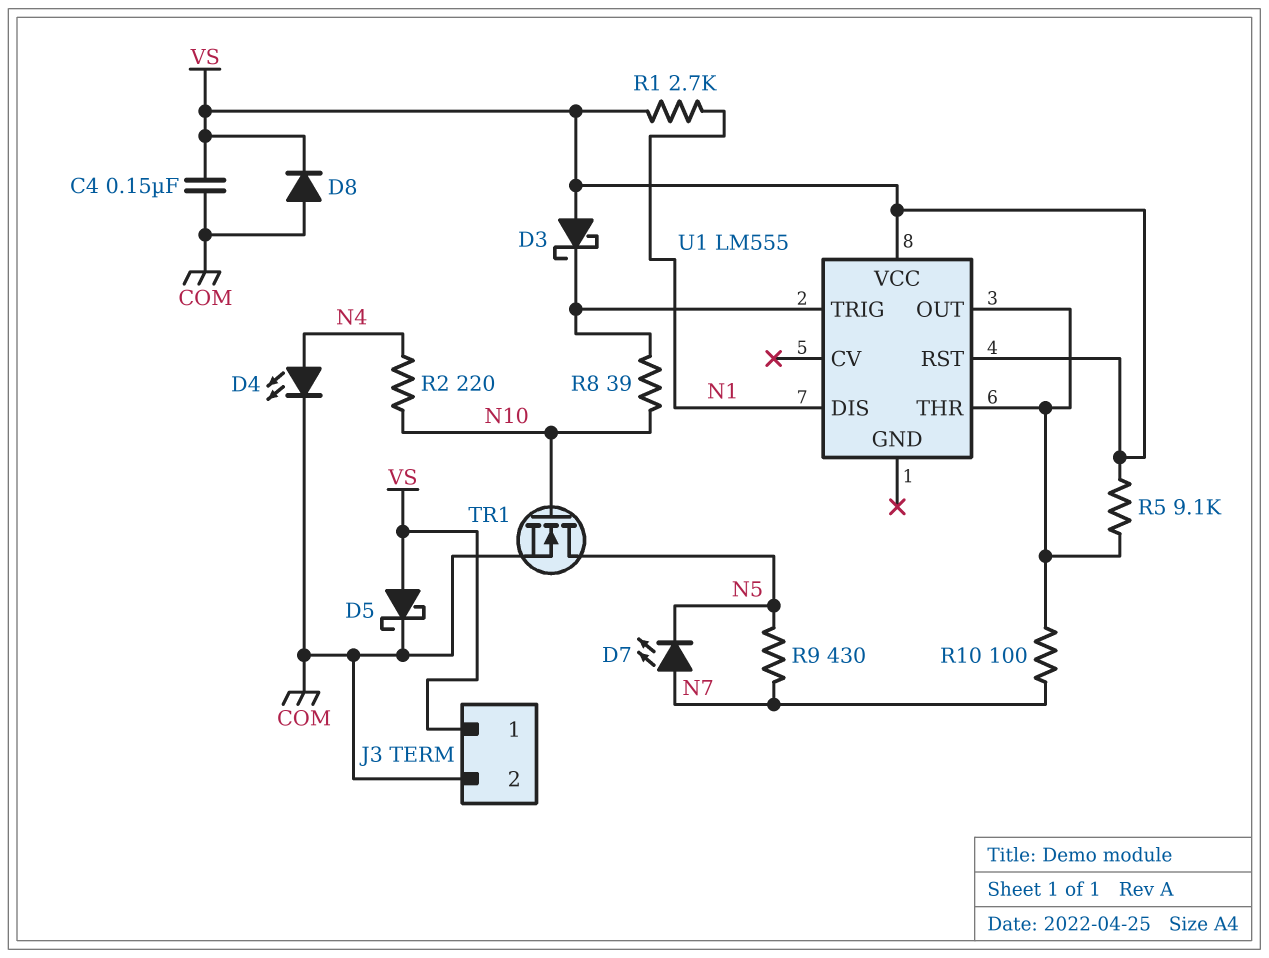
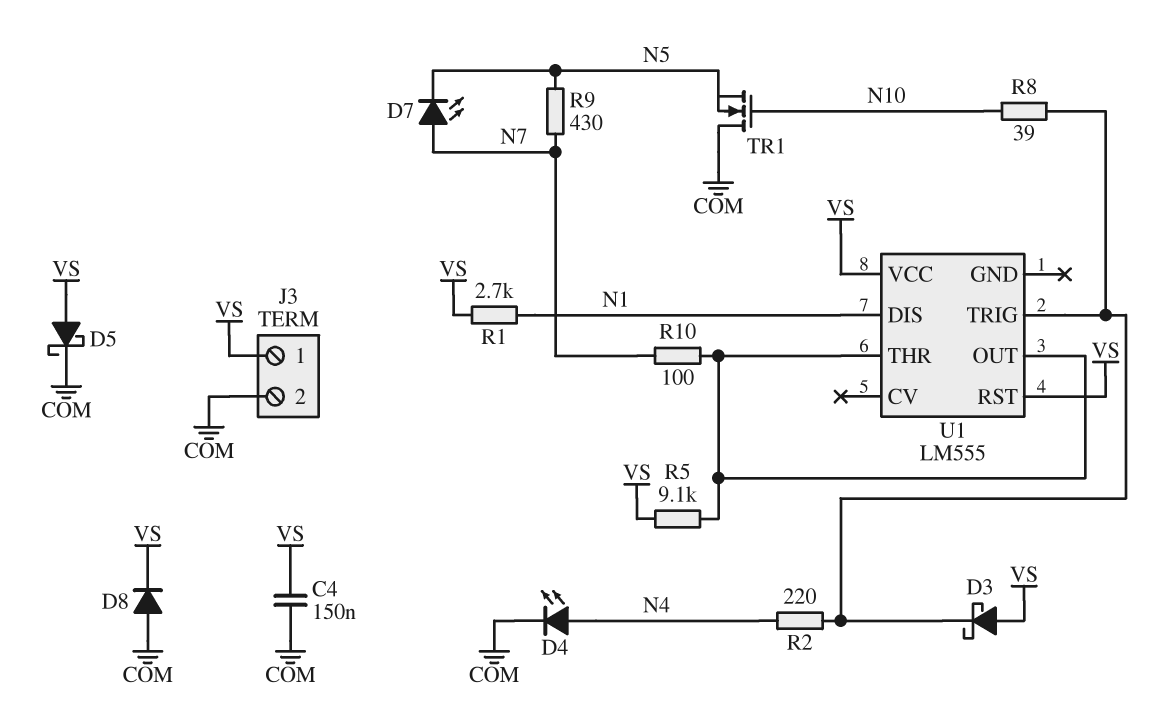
R2: 220 (N4, N10) -> 220 (N4, U1/TRIG)
TR1: NMOS (G N10, D N5, S COM) -> NMOS (G N10, D COM, S N5)

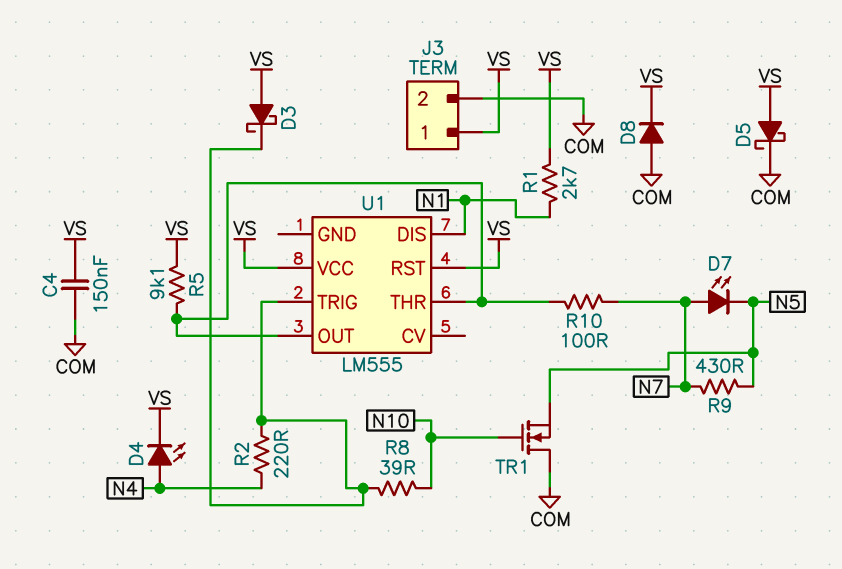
D4: LED (A N4, K COM) -> LED (A N4, K VS)

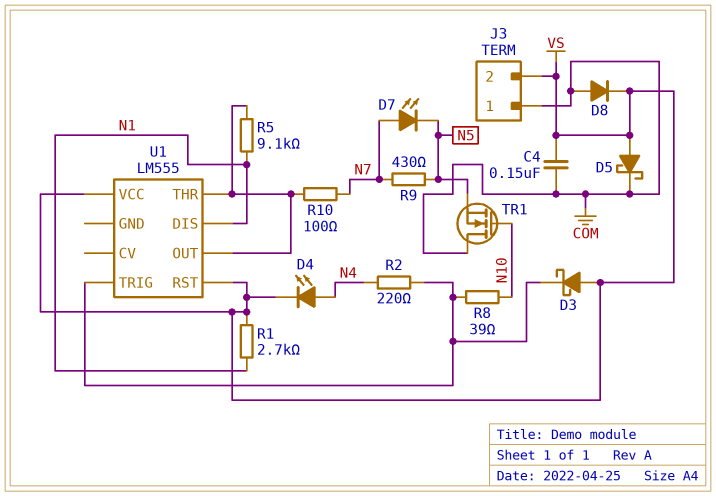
J3 pin 1: VS -> COM
J3 pin 2: COM -> VS
R5: 9.1k (U1/OUT, VS) -> 9.1k (N1, U1/OUT)

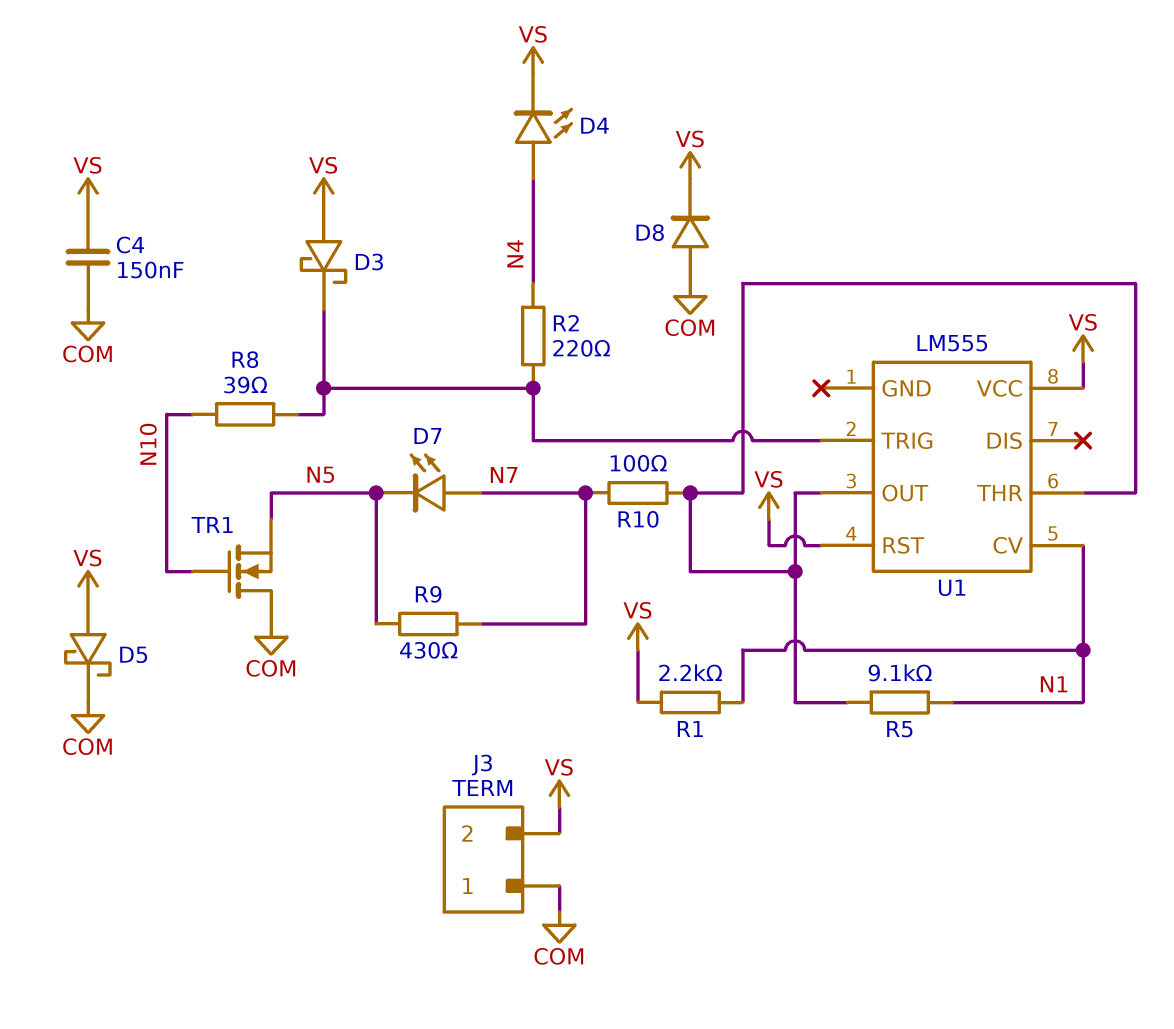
R1: 2.7k (N1, VS) -> 2.2k (N1, VS)
U1 pin CV: none -> N1
U1 pin DIS: N1 -> none

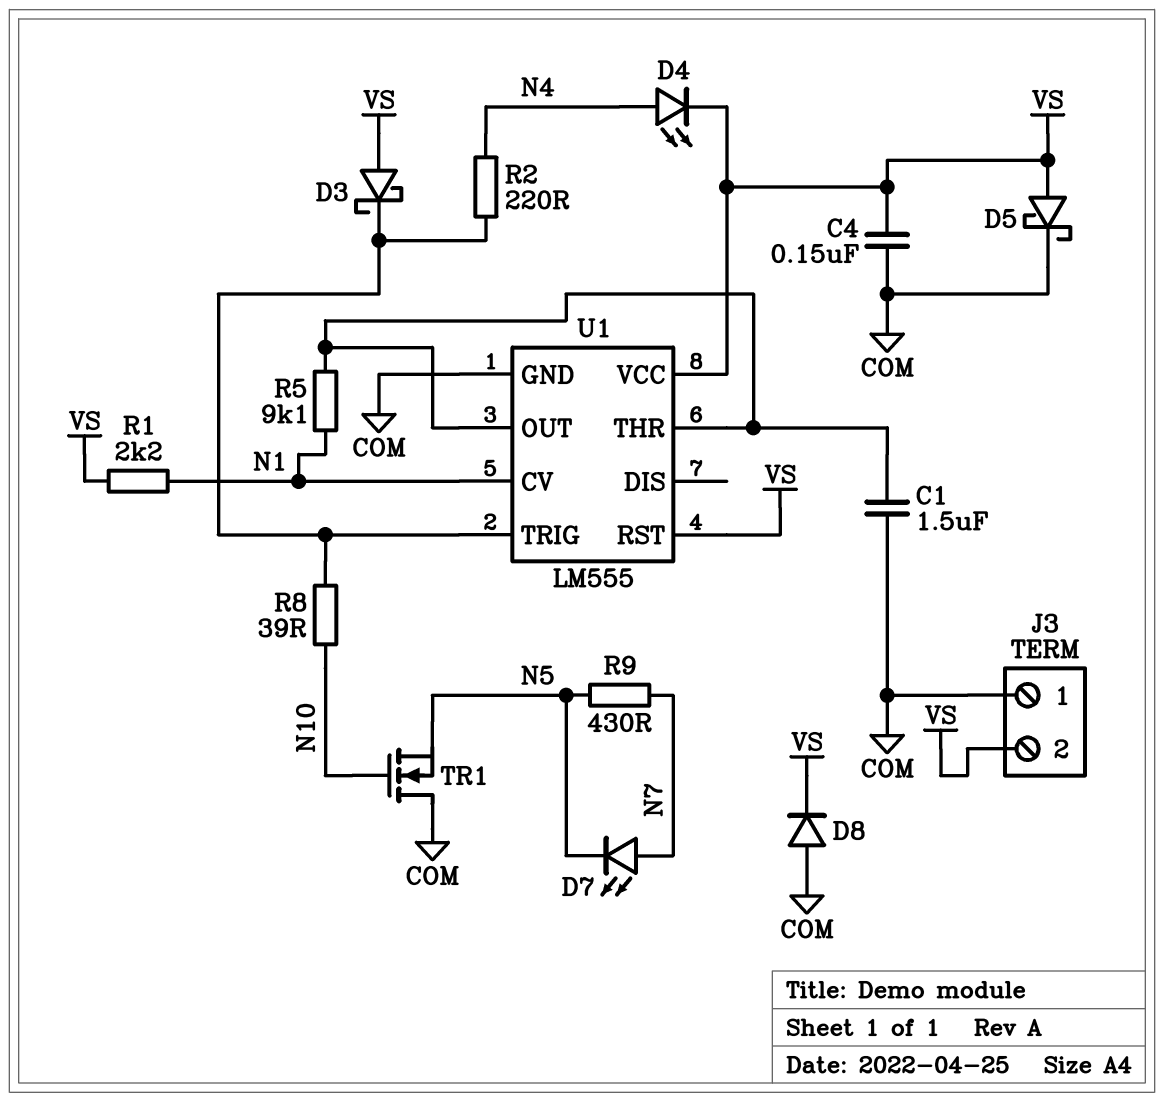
C1: none -> 1.5uF (COM, U1/OUT)
R10: 100 (N7, U1/OUT) -> none
U1 pin GND: none -> COM

